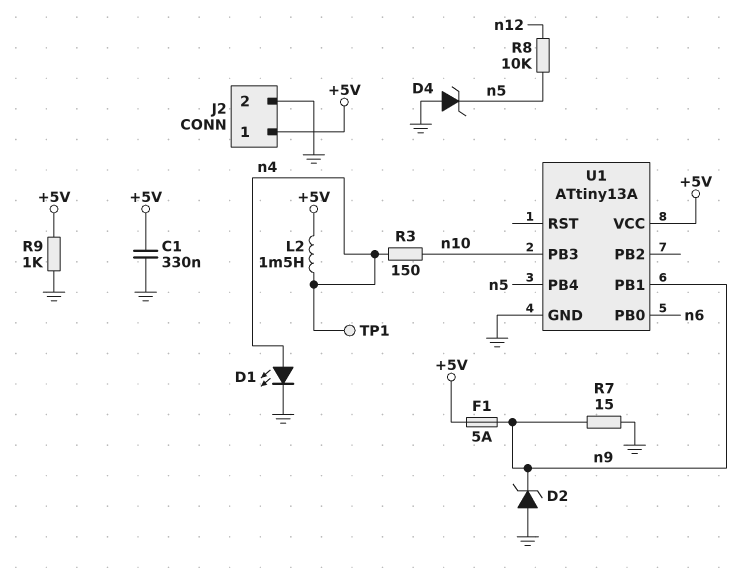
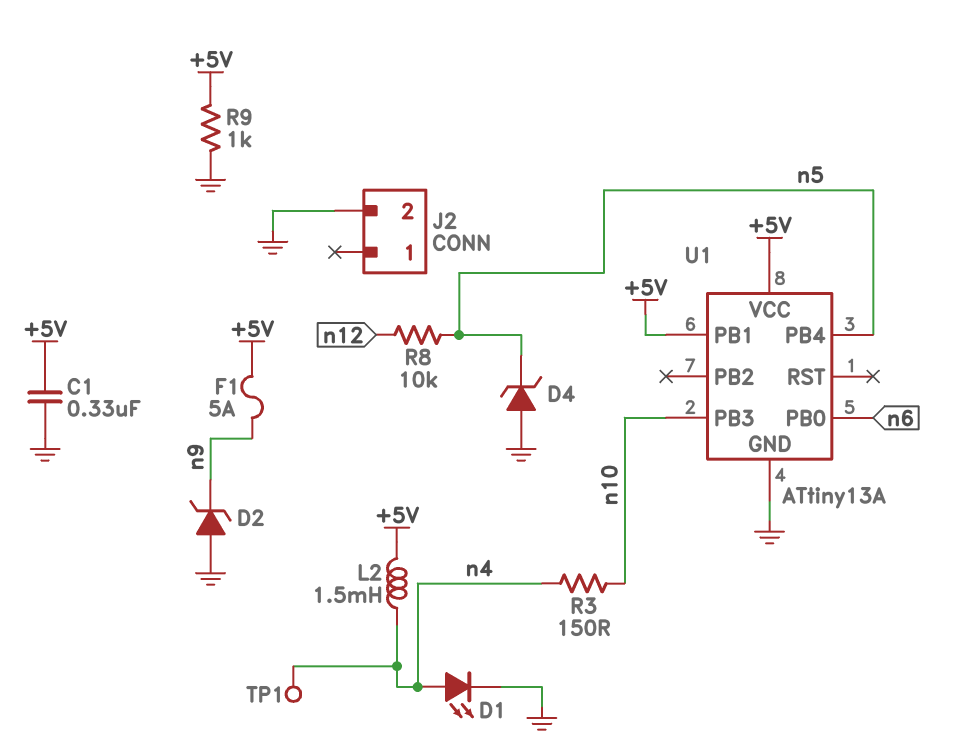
J2 pin 1: +5V -> none
R7: 15 (GND, n9) -> none
U1 pin PB1: n9 -> +5V

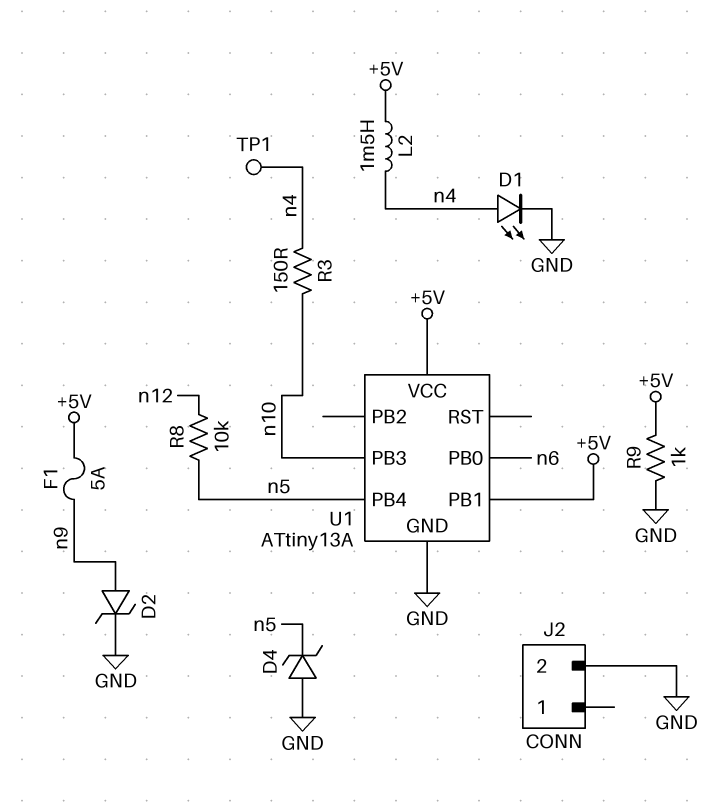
C1: 330nF (+5V, GND) -> none
D2: zener (A GND, K n9) -> zener (A n9, K GND)

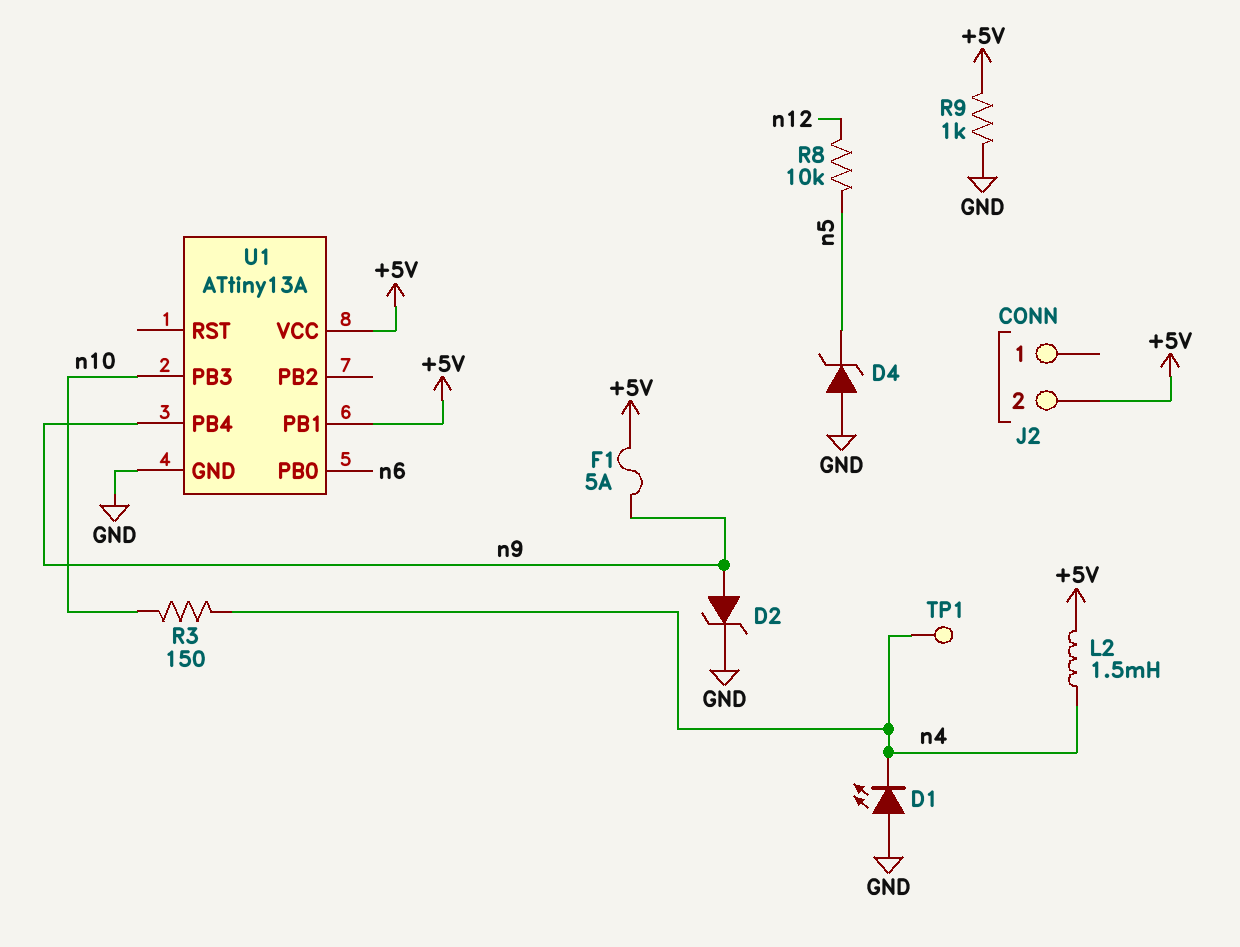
D1: LED (A n4, K GND) -> LED (A GND, K n4)
J2 pin 2: GND -> +5V
U1 pin PB4: n5 -> n9

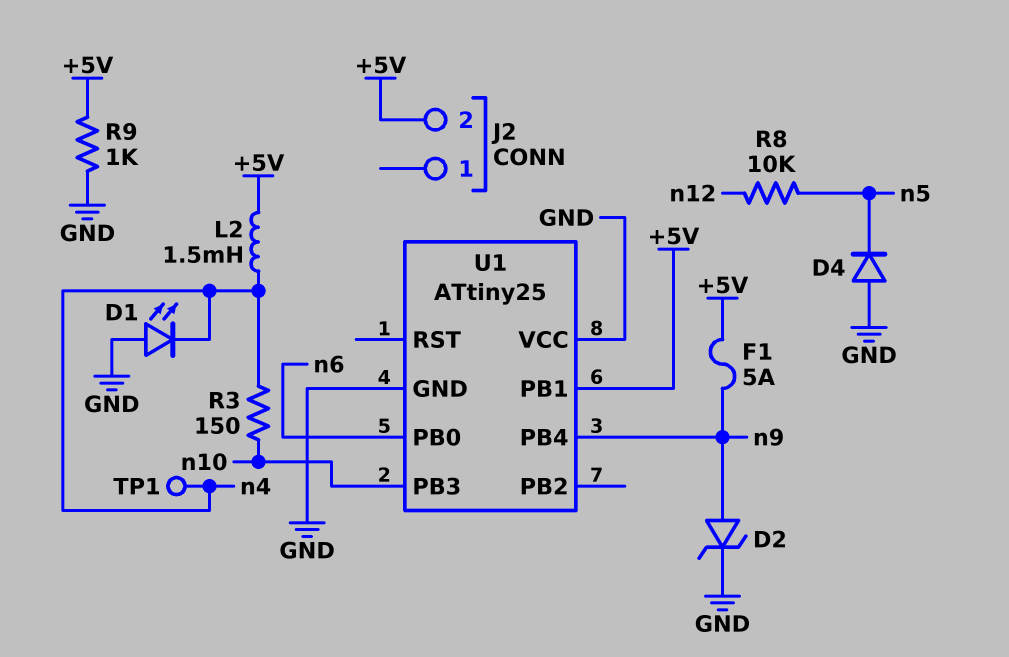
D4: zener (A GND, K n5) -> diode (A GND, K n5)
U1: ATtiny13A -> ATtiny25
U1 pin VCC: +5V -> GND

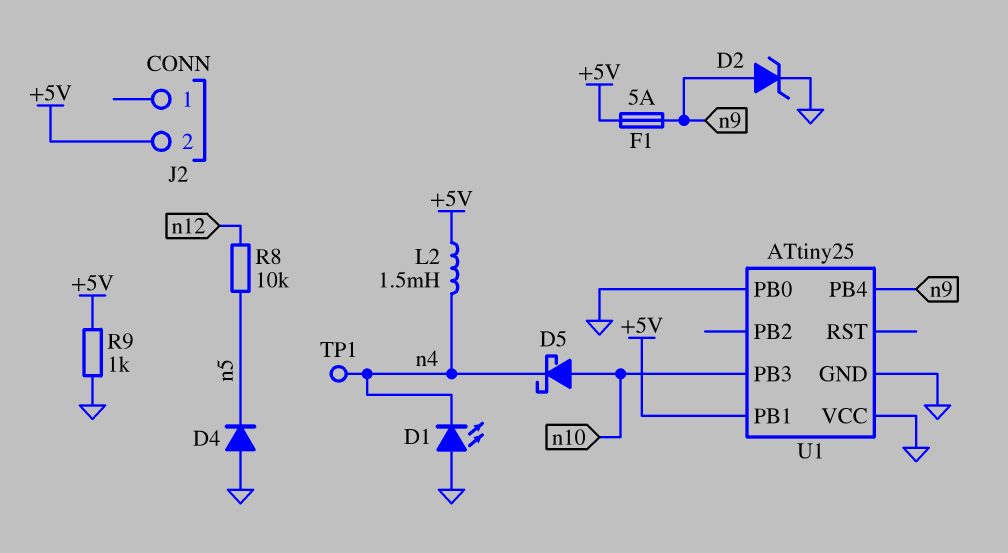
D5: none -> schottky (A n10, K n4)
R3: 150 (n4, n10) -> none
U1 pin PB0: n6 -> GND

